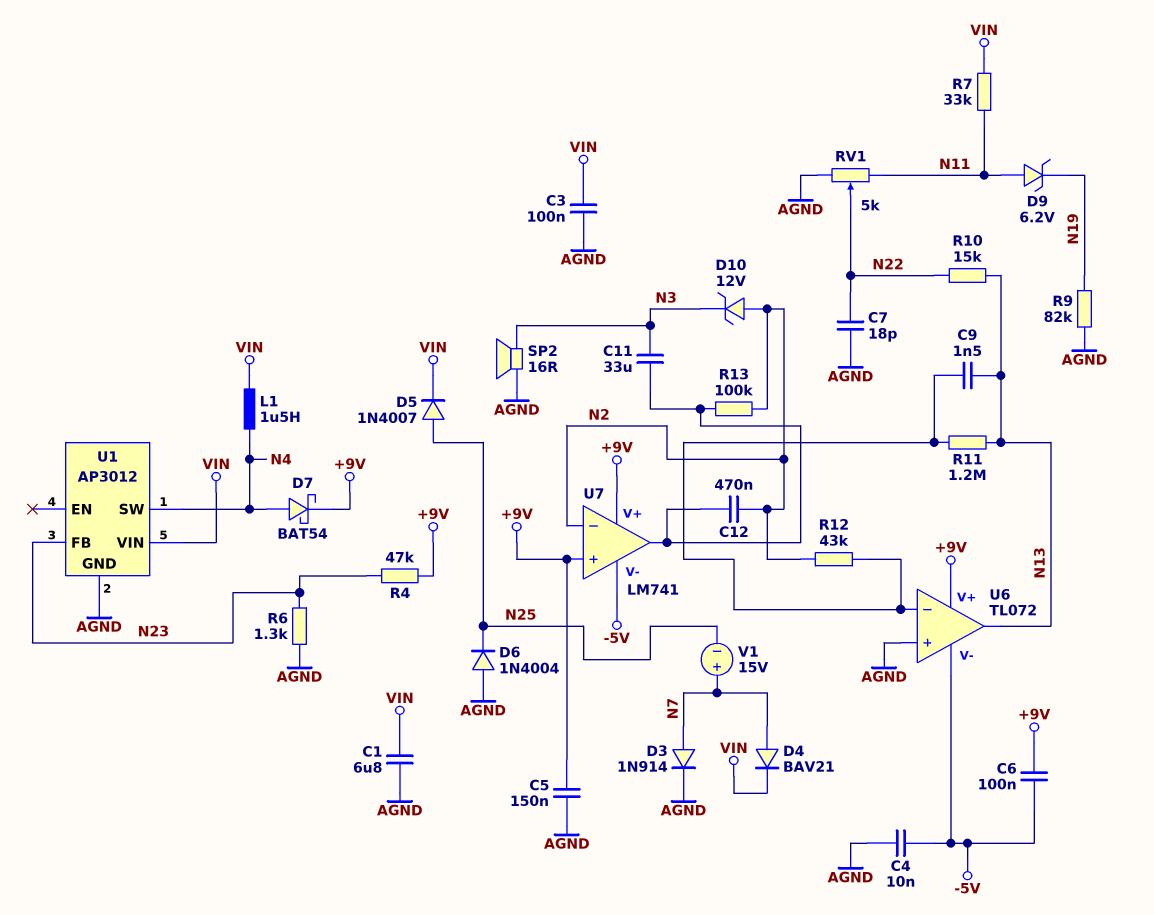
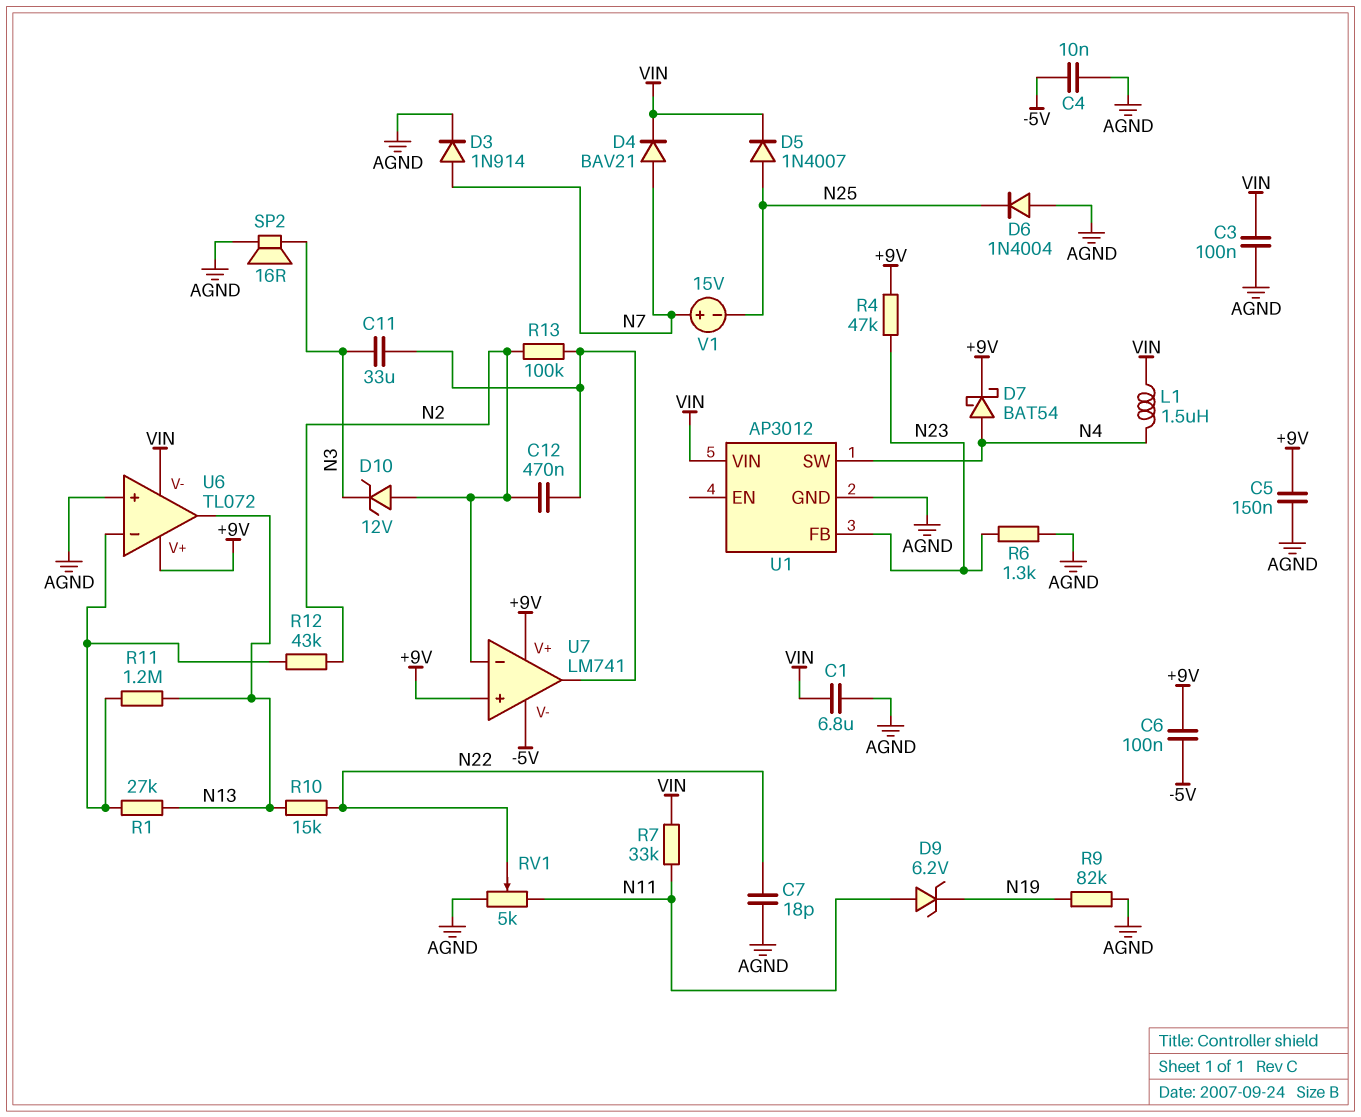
C9: 1.5nF (N13, U6/in-) -> none
R1: none -> 27k (N13, U6/in-)
U6 pin V-: -5V -> VIN

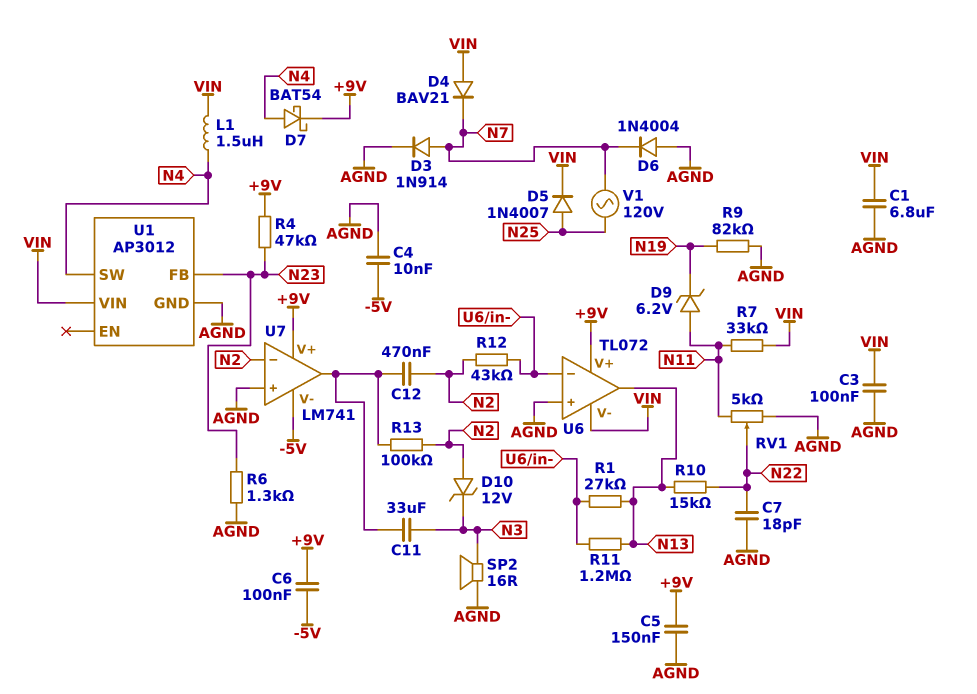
D4: diode BAV21 (A N7, K VIN) -> diode BAV21 (A VIN, K N7)
D6: diode 1N4004 (A AGND, K N25) -> diode 1N4004 (A AGND, K N7)
U7 pin in+: +9V -> AGND
V1: 15V (plus N7, minus N25) -> AC 120V (N7, N25)

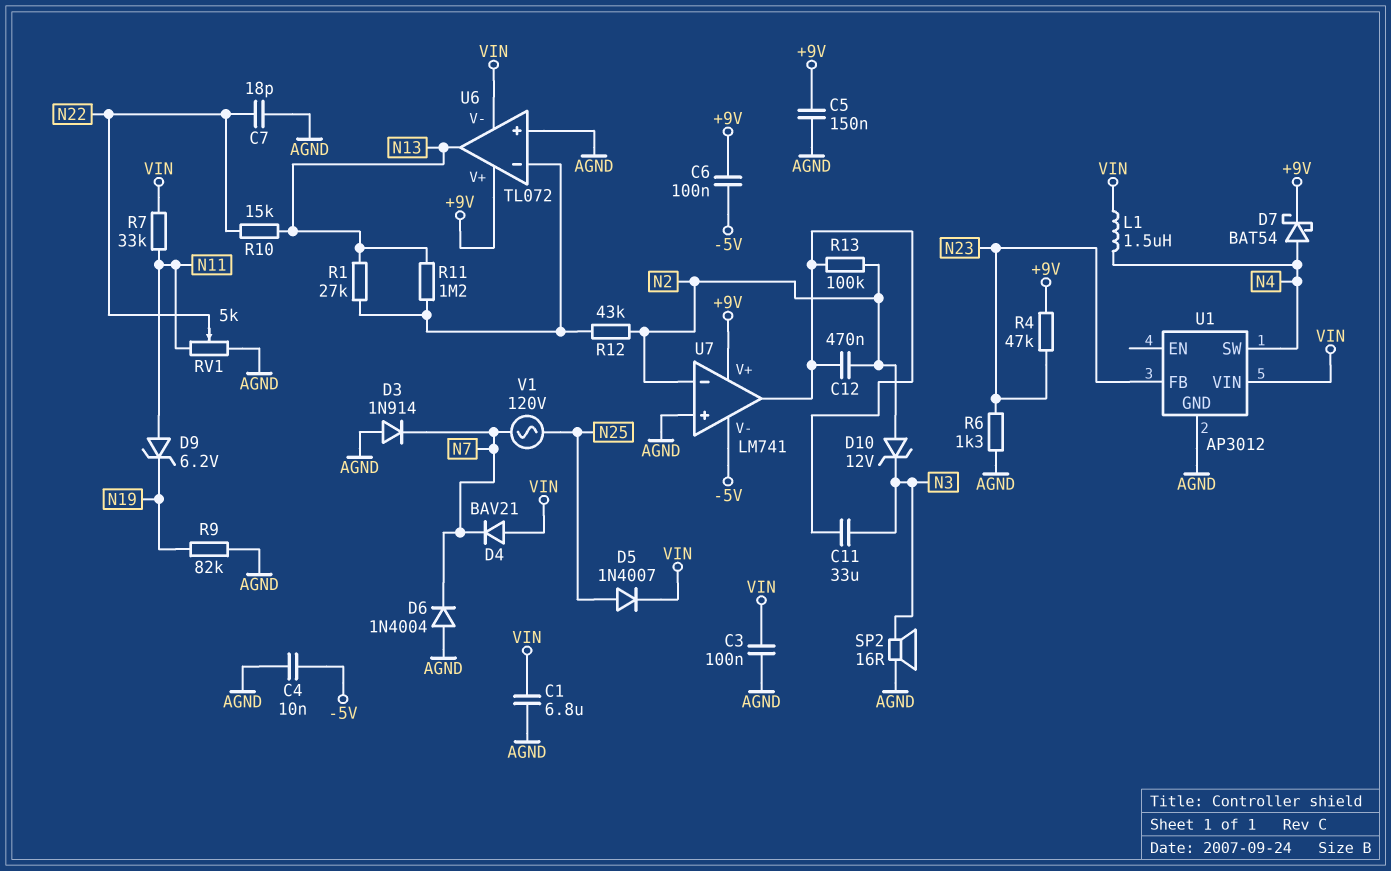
D3: diode 1N914 (A N7, K AGND) -> diode 1N914 (A AGND, K N7)

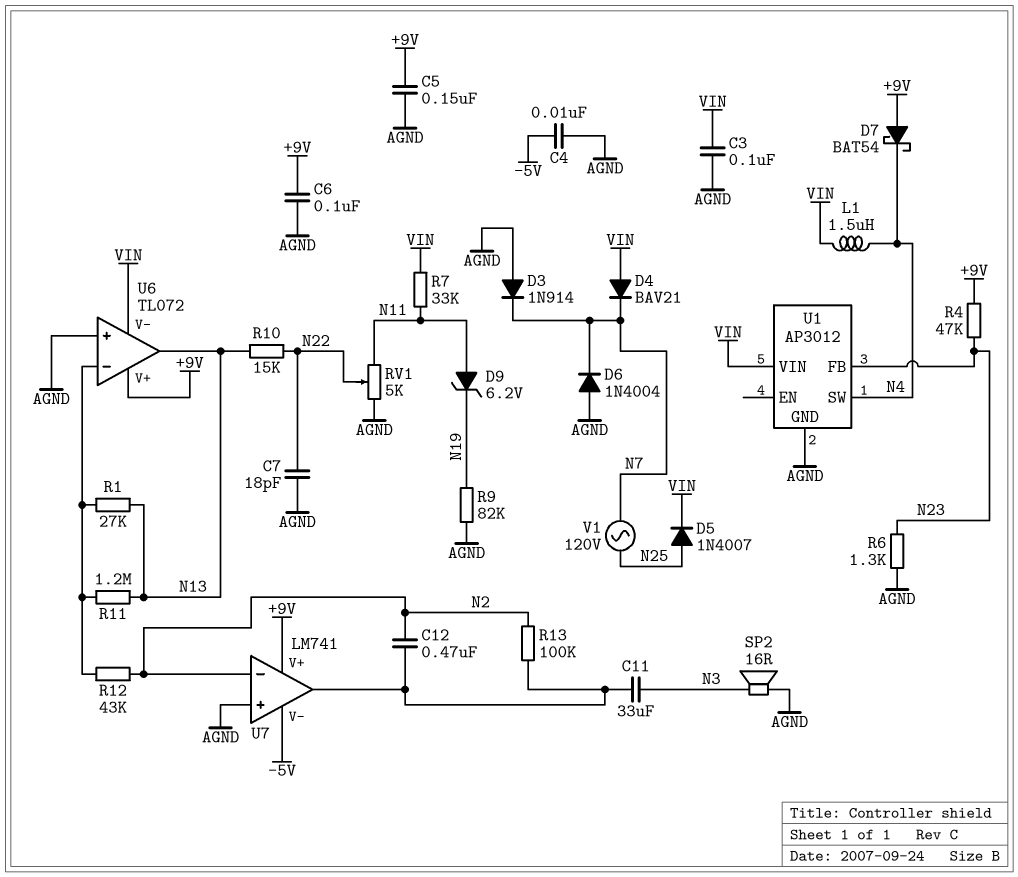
C1: 6.8uF (AGND, VIN) -> none
C6: 100nF (+9V, -5V) -> 100nF (+9V, AGND)
D7: schottky BAT54 (A N4, K +9V) -> schottky BAT54 (A +9V, K N4)
D10: zener 12V (A N2, K N3) -> none

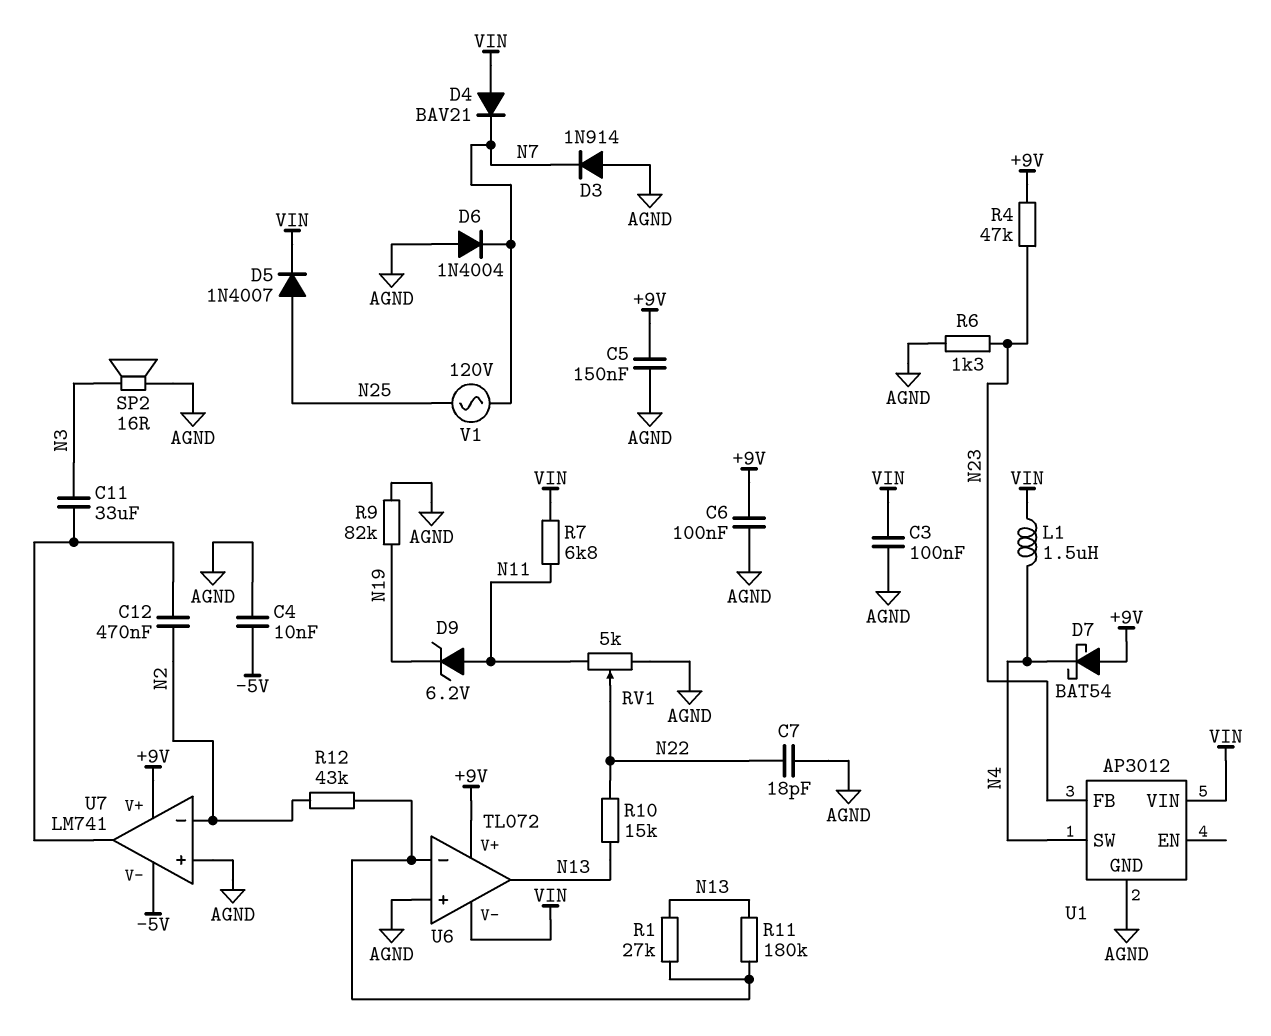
R7: 33k (N11, VIN) -> 6.8k (N11, VIN)
R11: 1.2M (N13, U6/in-) -> 180k (N13, U6/in-)
R13: 100k (N2, U7/out) -> none

